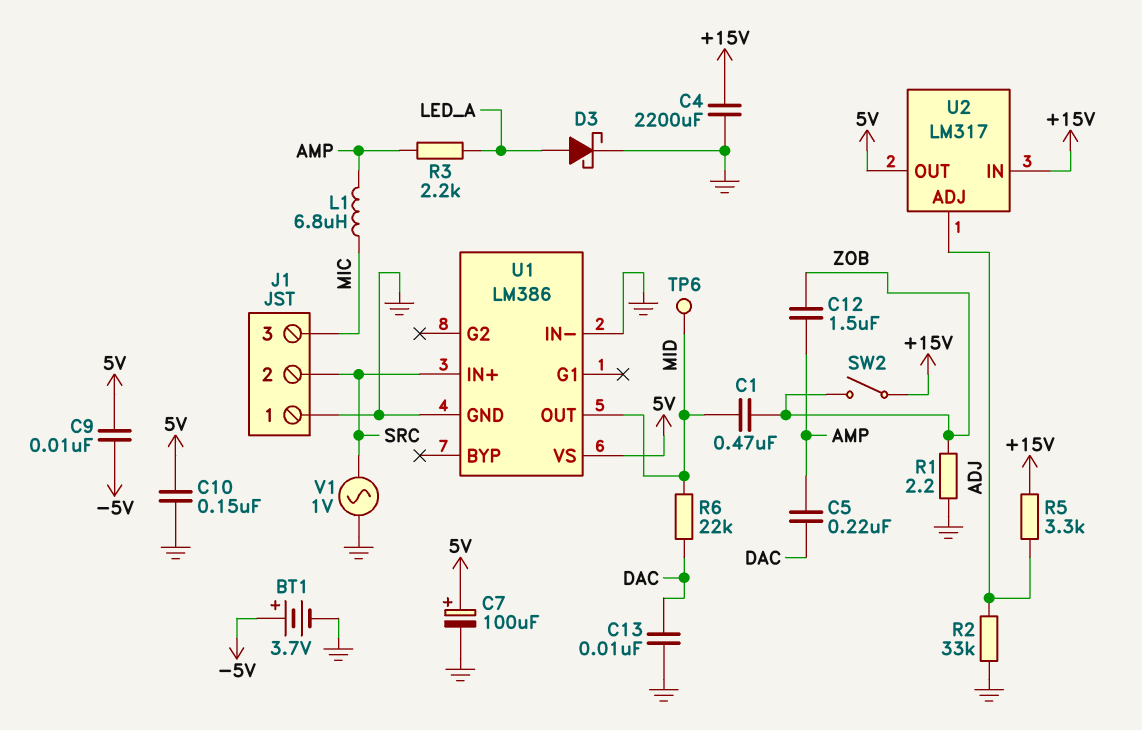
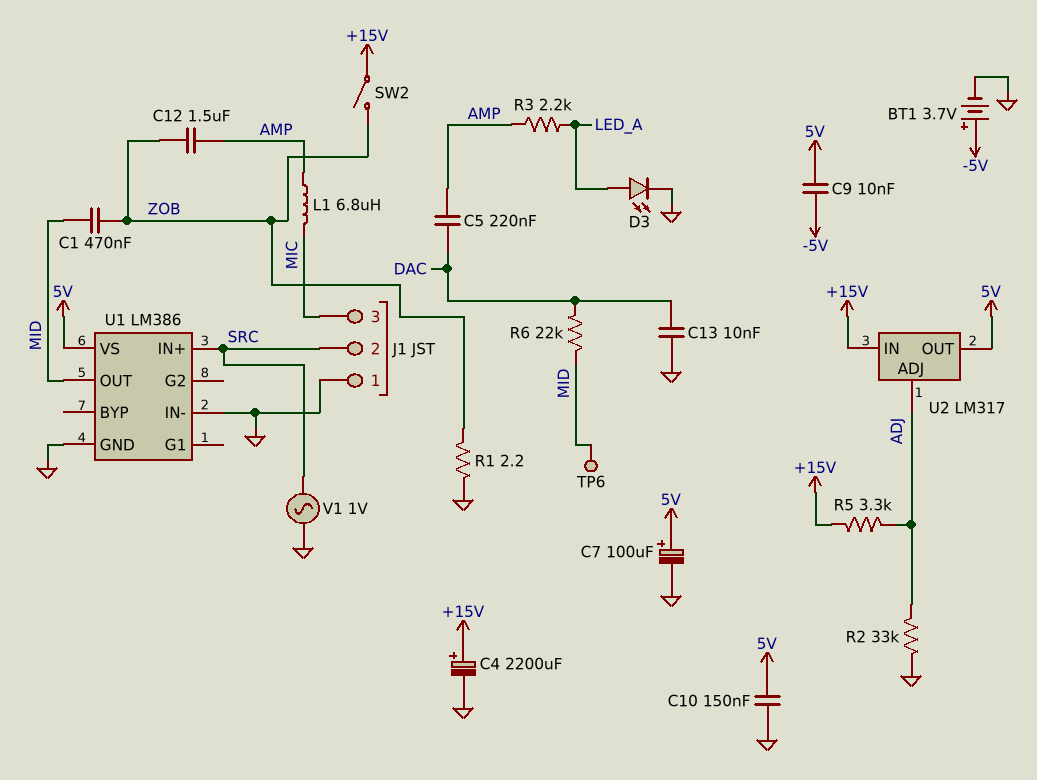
C4: 2200uF (+15V, GND) -> 2200uF (plus +15V, minus GND)
D3: schottky (A LED_A, K GND) -> LED (A LED_A, K GND)

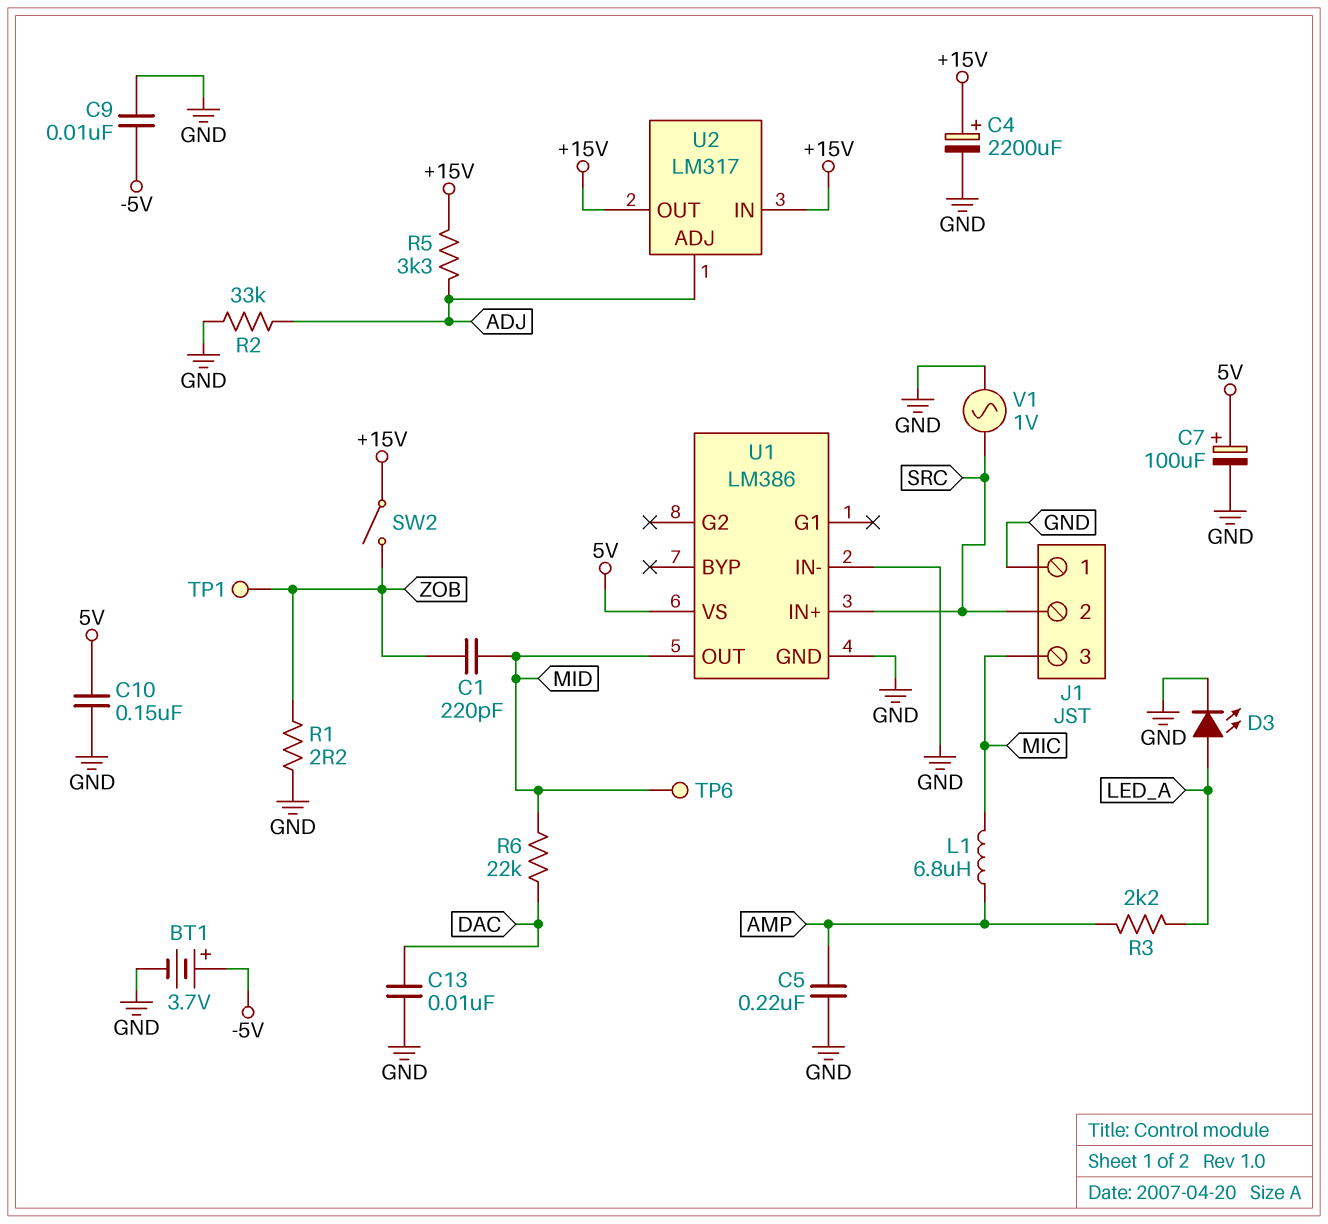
C1: 470nF (MID, ZOB) -> 220pF (MID, ZOB)
C5: 220nF (AMP, DAC) -> 220nF (AMP, GND)
C9: 10nF (-5V, 5V) -> 10nF (-5V, GND)
C12: 1.5uF (AMP, ZOB) -> none
TP1: none -> test point (ZOB)
U2 pin OUT: 5V -> +15V

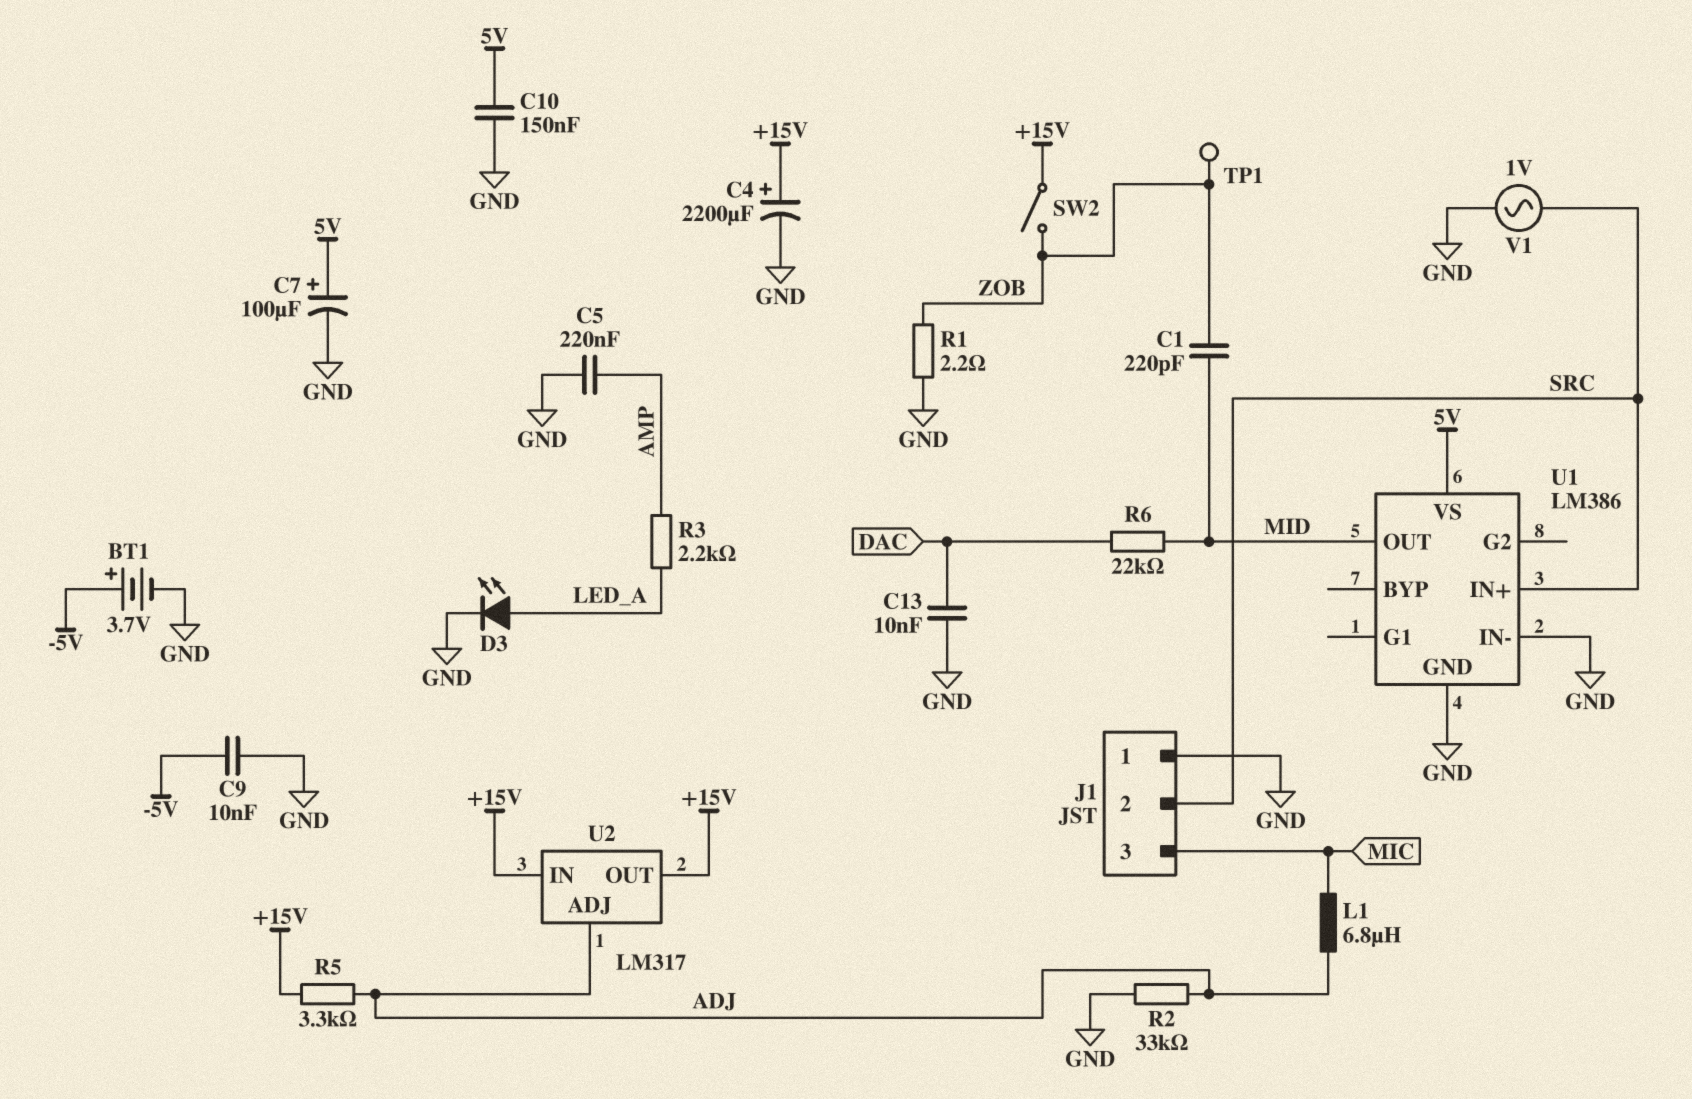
L1: 6.8uH (AMP, MIC) -> 6.8uH (ADJ, MIC)
TP6: test point (MID) -> none

